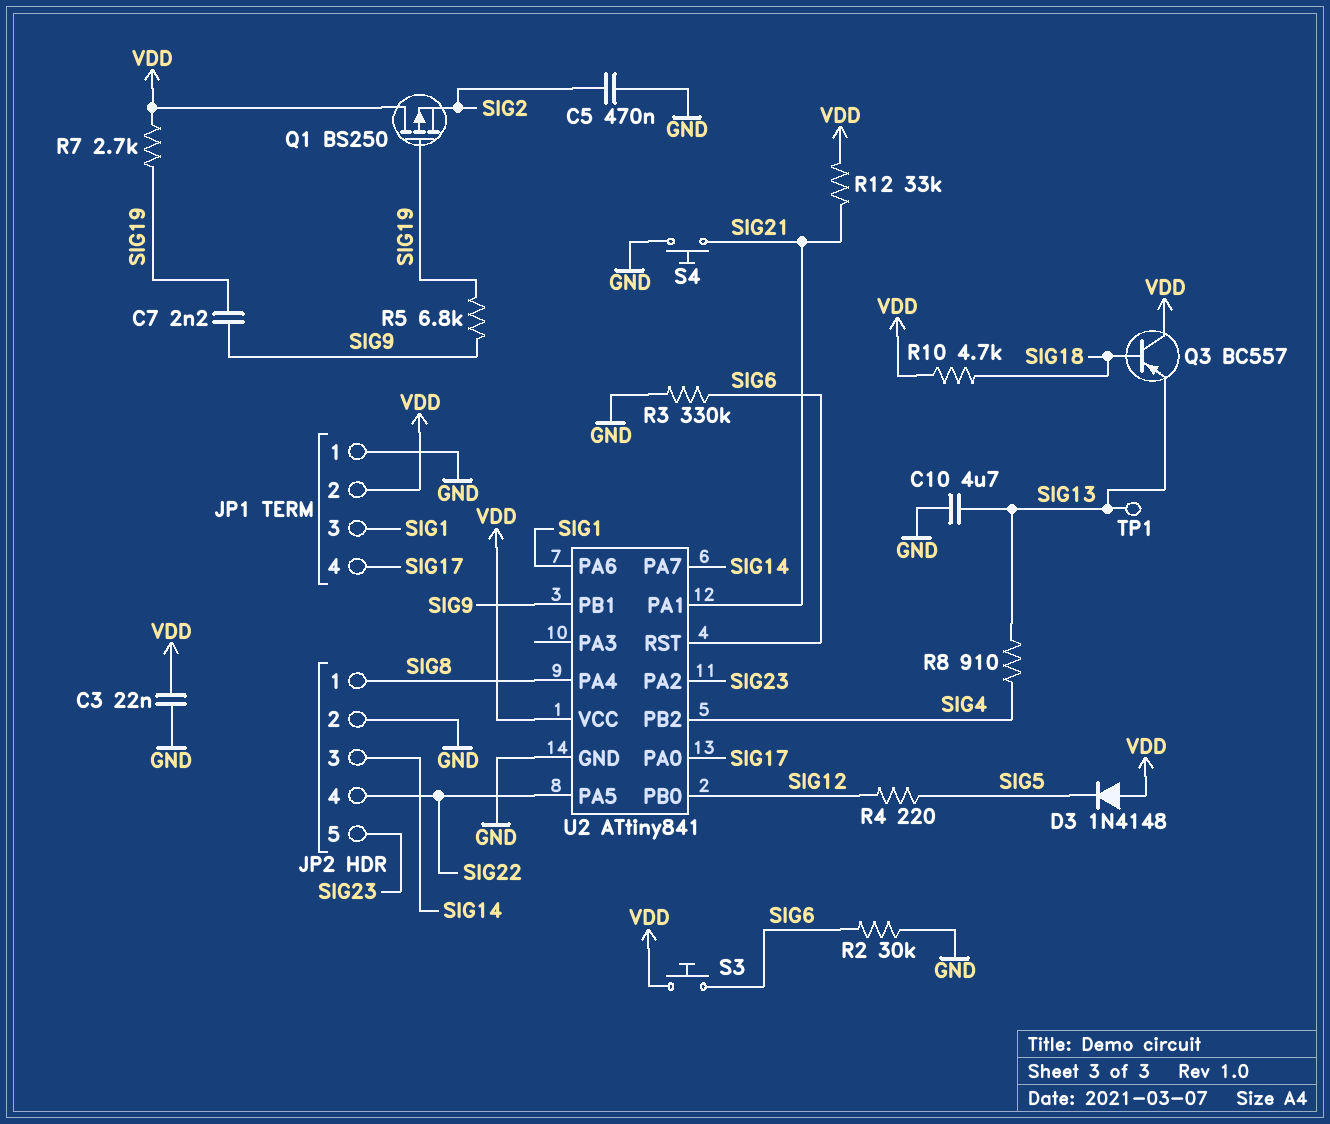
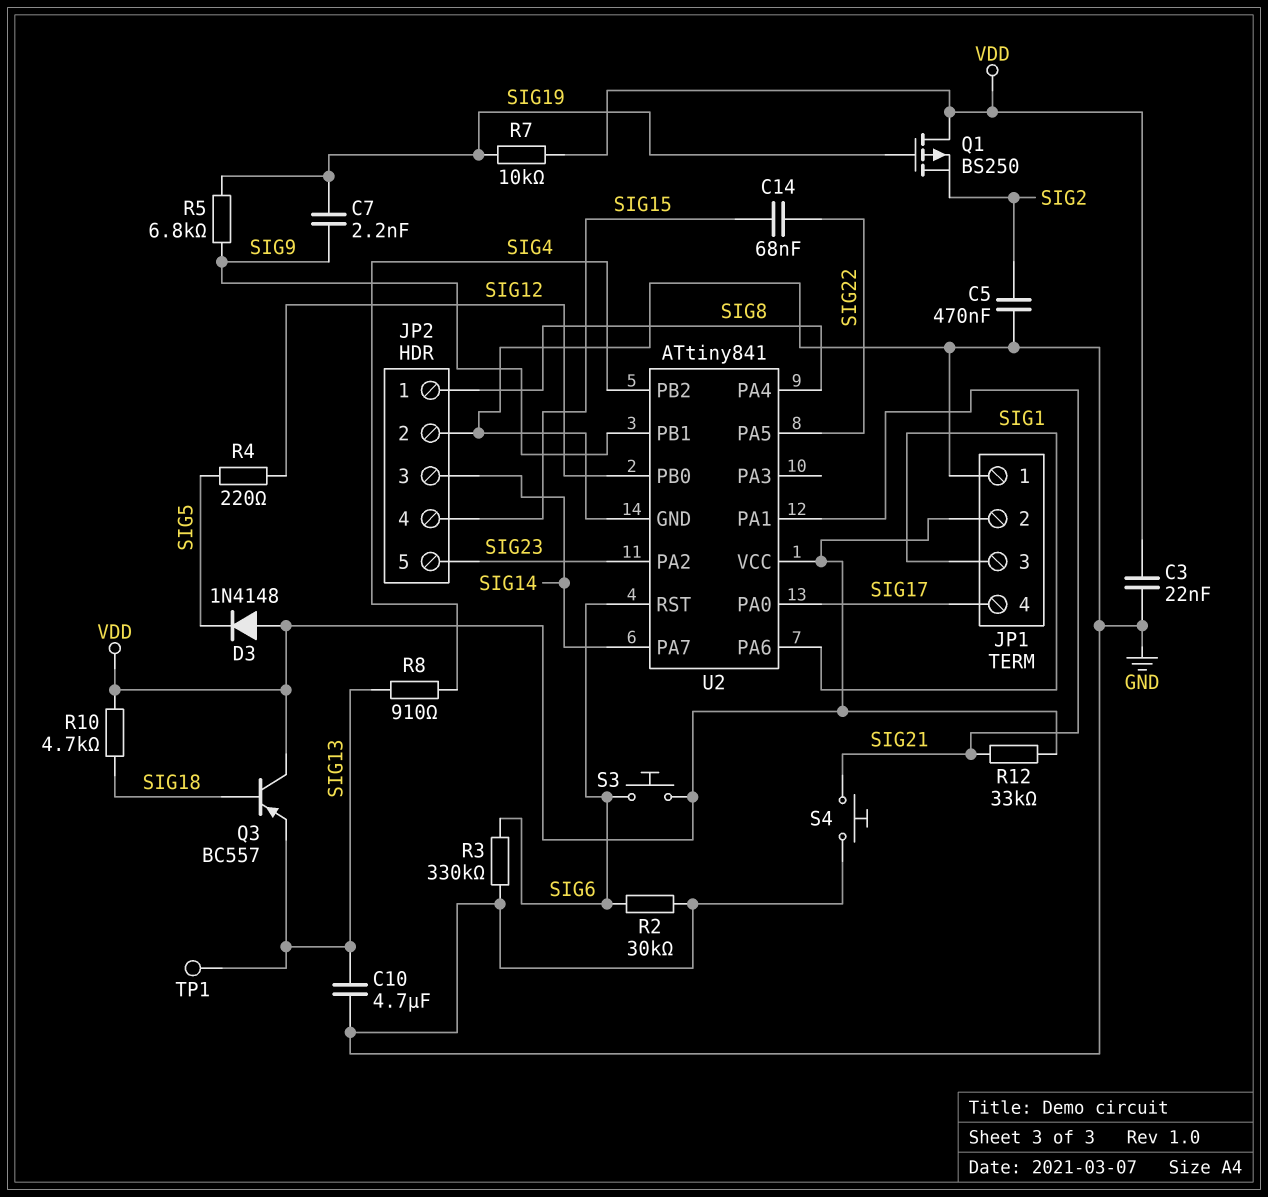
C14: none -> 68nF (SIG15, SIG22)
JP2 pin 4: SIG22 -> SIG15
R7: 2.7k (SIG19, VDD) -> 10k (SIG19, VDD)

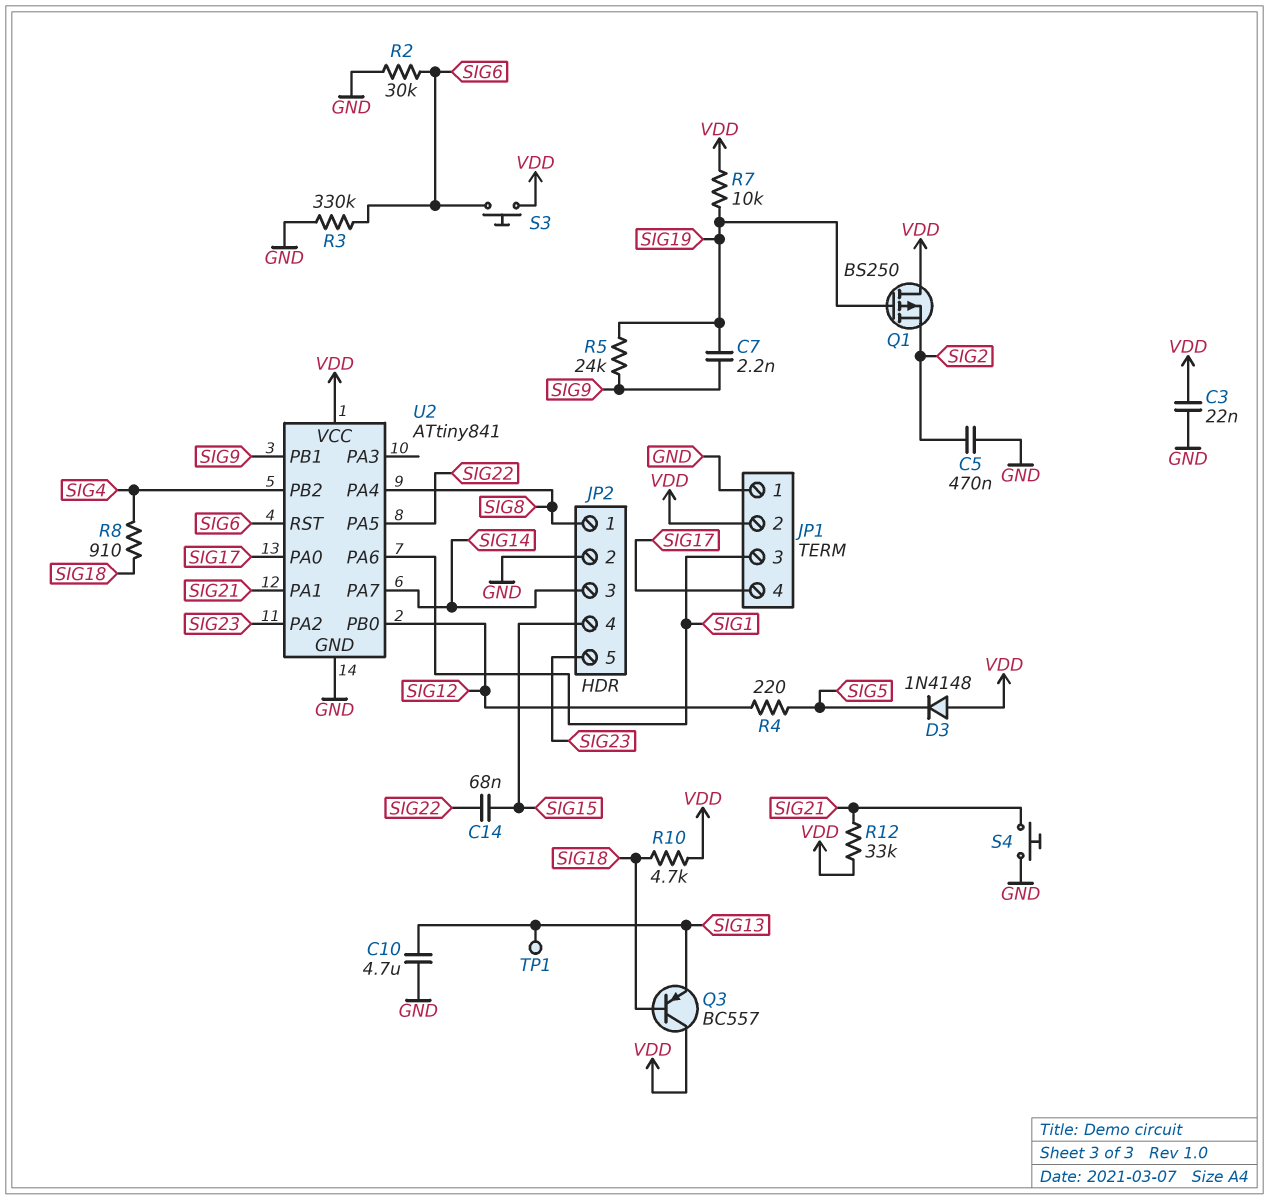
R5: 6.8k (SIG9, SIG19) -> 24k (SIG9, SIG19)
R8: 910 (SIG4, SIG13) -> 910 (SIG4, SIG18)

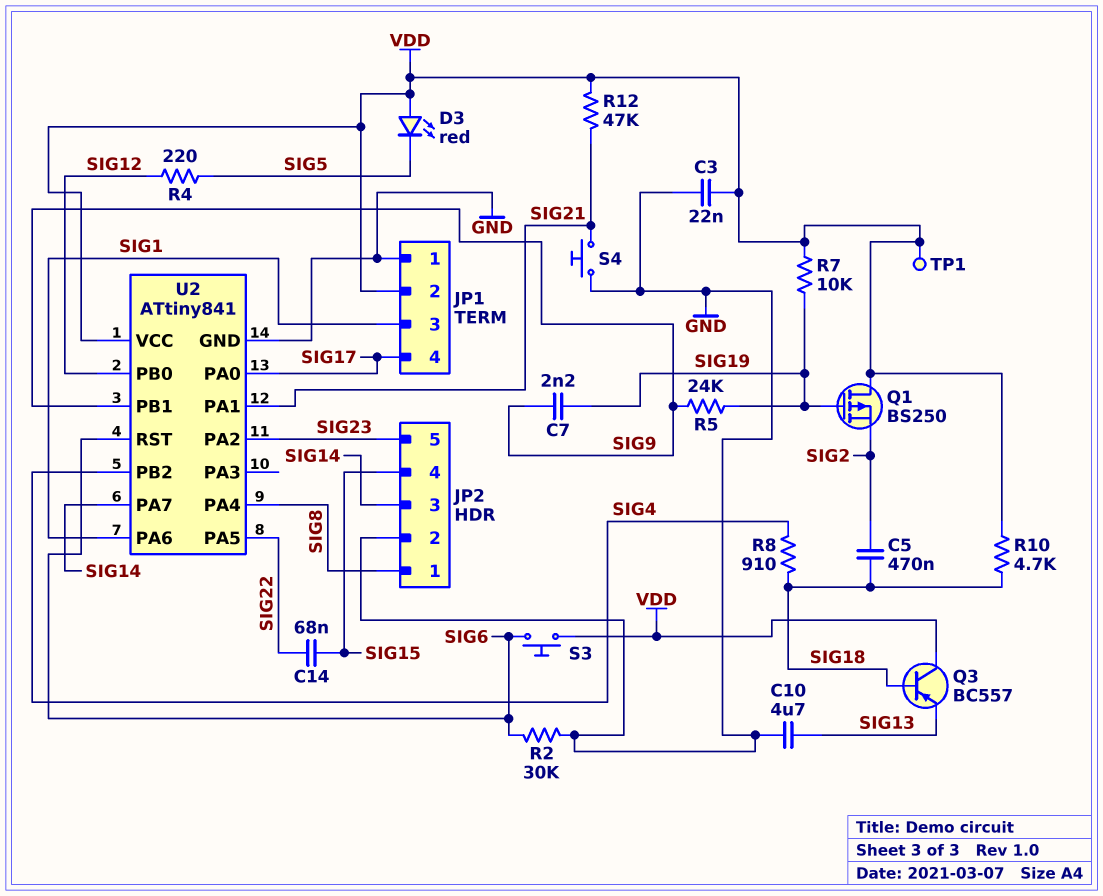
C5: 470nF (GND, SIG2) -> 470nF (SIG2, SIG18)
D3: diode 1N4148 (A VDD, K SIG5) -> LED red (A VDD, K SIG5)
R3: 330k (GND, SIG6) -> none
R12: 33k (SIG21, VDD) -> 47k (SIG21, VDD)
TP1: test point (SIG13) -> test point (VDD)

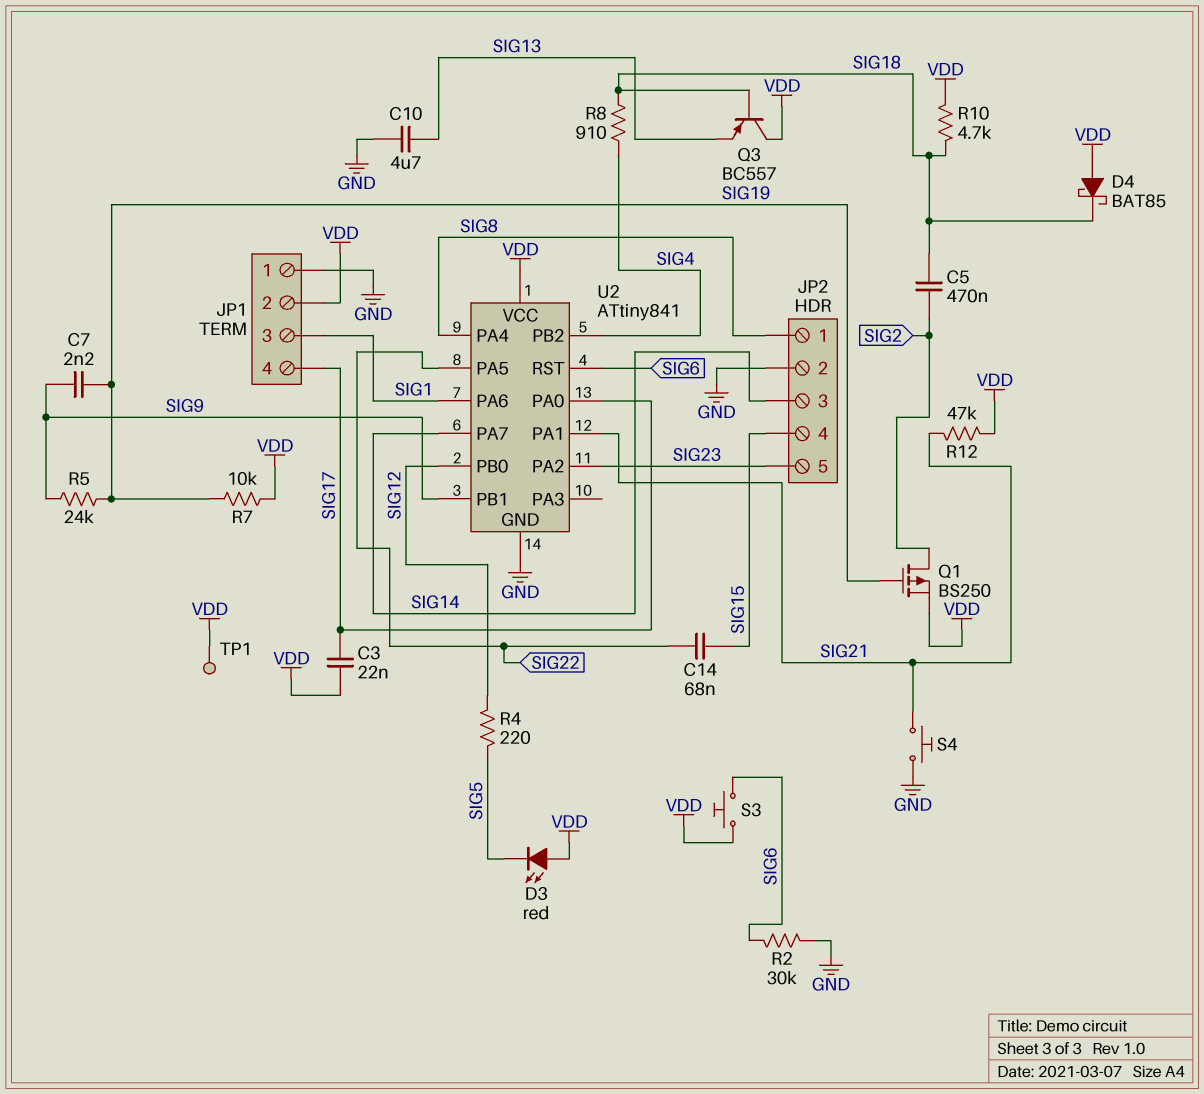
C3: 22nF (GND, VDD) -> 22nF (SIG17, VDD)
D4: none -> schottky BAT85 (A VDD, K SIG18)
Q1: PMOS BS250 (G SIG19, D VDD, S SIG2) -> PMOS BS250 (G SIG19, D SIG2, S VDD)

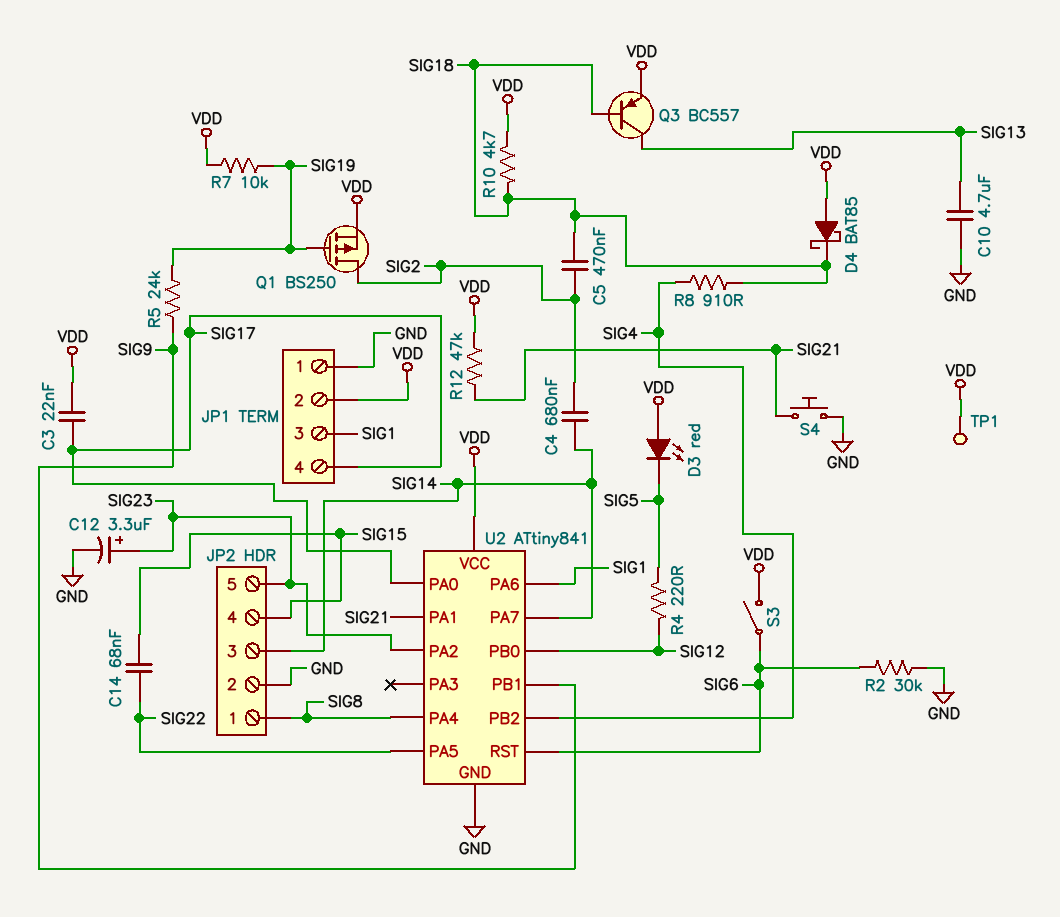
C4: none -> 680nF (SIG2, SIG14)
C7: 2.2nF (SIG9, SIG19) -> none
C12: none -> 3.3uF (plus SIG23, minus GND)
Q3: PNP BC557 (B SIG18, C VDD, E SIG13) -> PNP BC557 (B SIG18, C SIG13, E VDD)
S3: button (SIG6, VDD) -> switch (SIG6, VDD)

